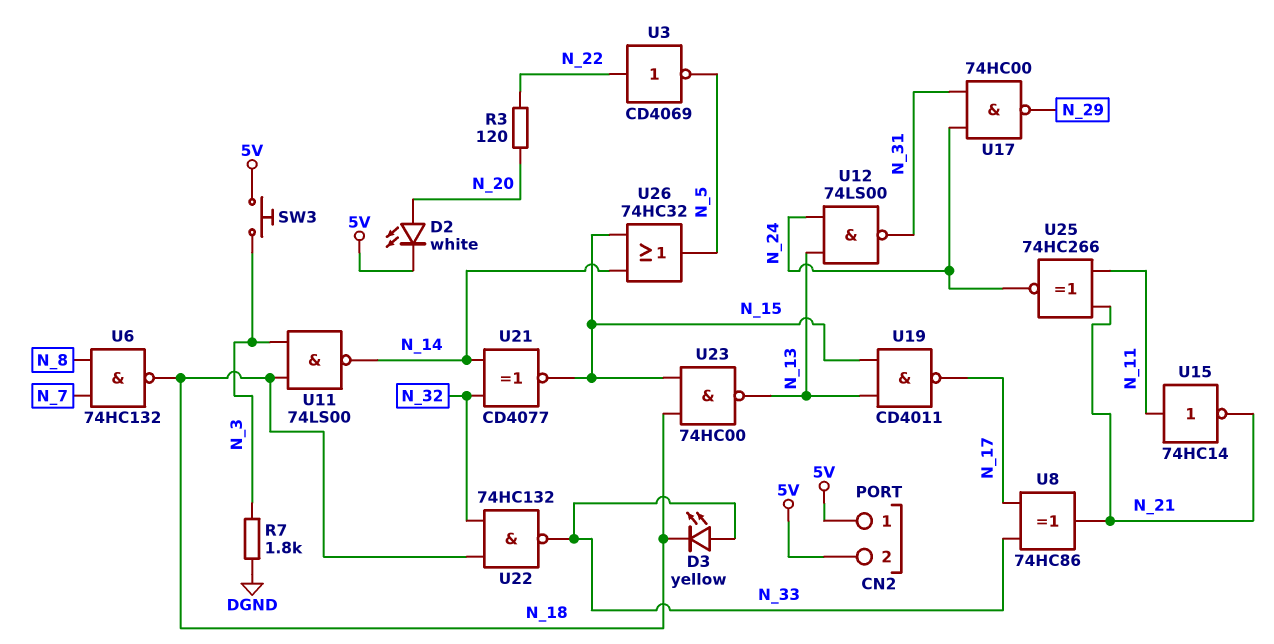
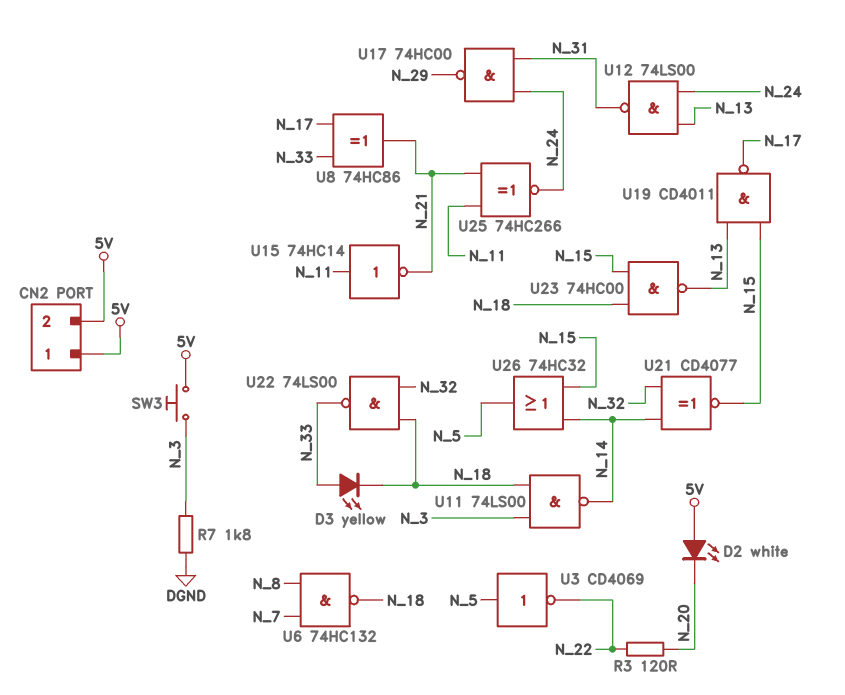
D2: LED white (A N_20, K 5V) -> LED white (A 5V, K N_20)
U3: NOT CD4069 (in N_22, out N_5) -> NOT CD4069 (in N_5, out N_22)
U22: NAND 74HC132 (in N_18, in N_32, out N_33) -> NAND 74LS00 (in N_18, in N_32, out N_33)

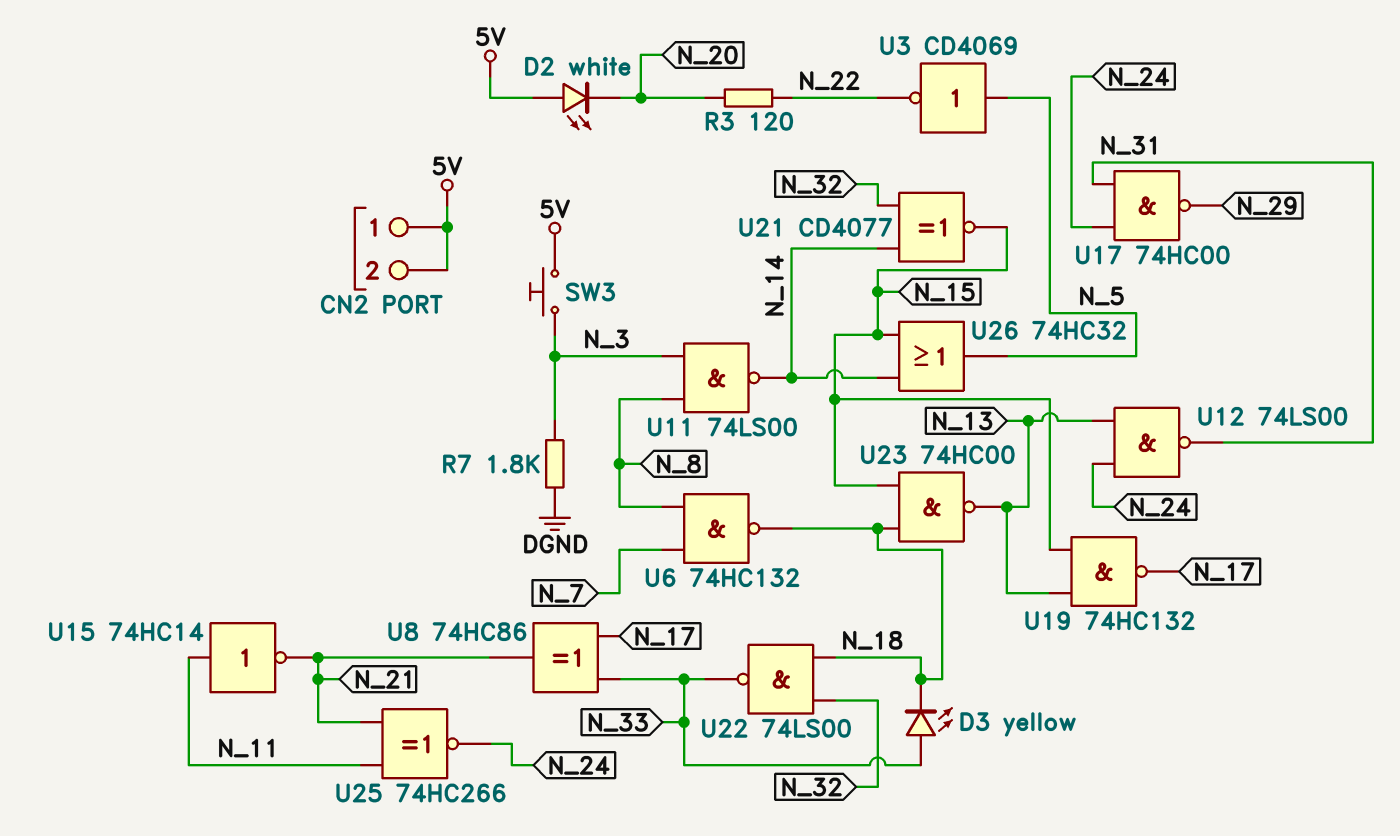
U11: NAND 74LS00 (in N_3, in N_18, out N_14) -> NAND 74LS00 (in N_3, in N_8, out N_14)
U19: NAND CD4011 (in N_13, in N_15, out N_17) -> NAND 74HC132 (in N_13, in N_15, out N_17)

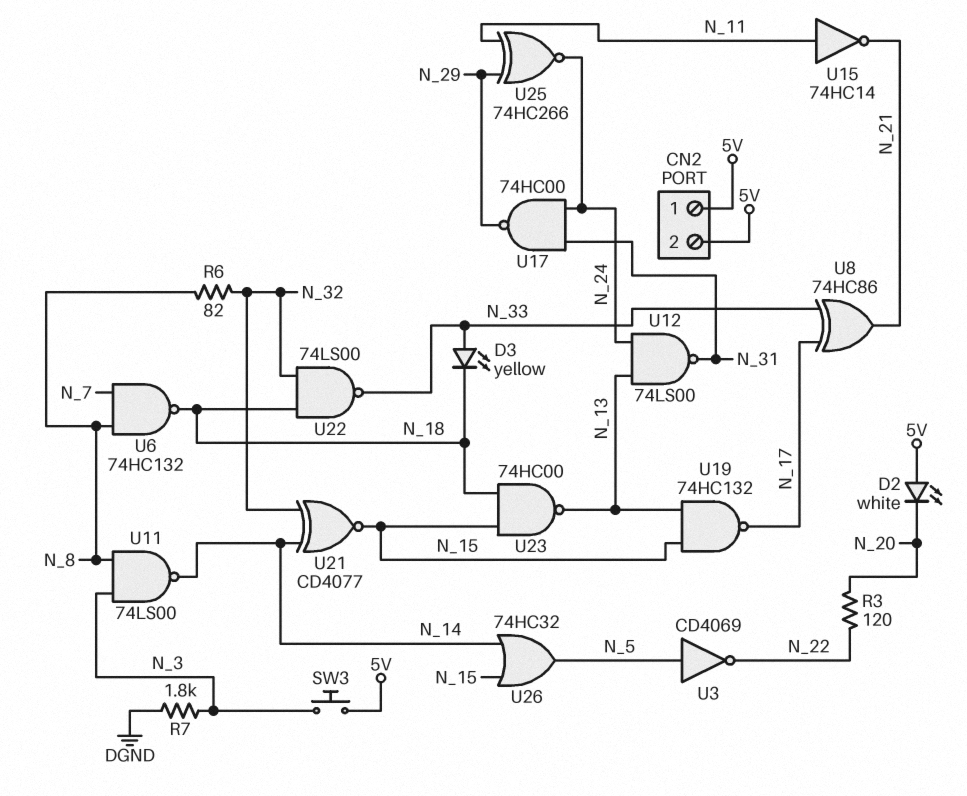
R6: none -> 82 (N_8, N_32)
U25: XNOR 74HC266 (in N_11, in N_21, out N_24) -> XNOR 74HC266 (in N_11, in N_29, out N_24)

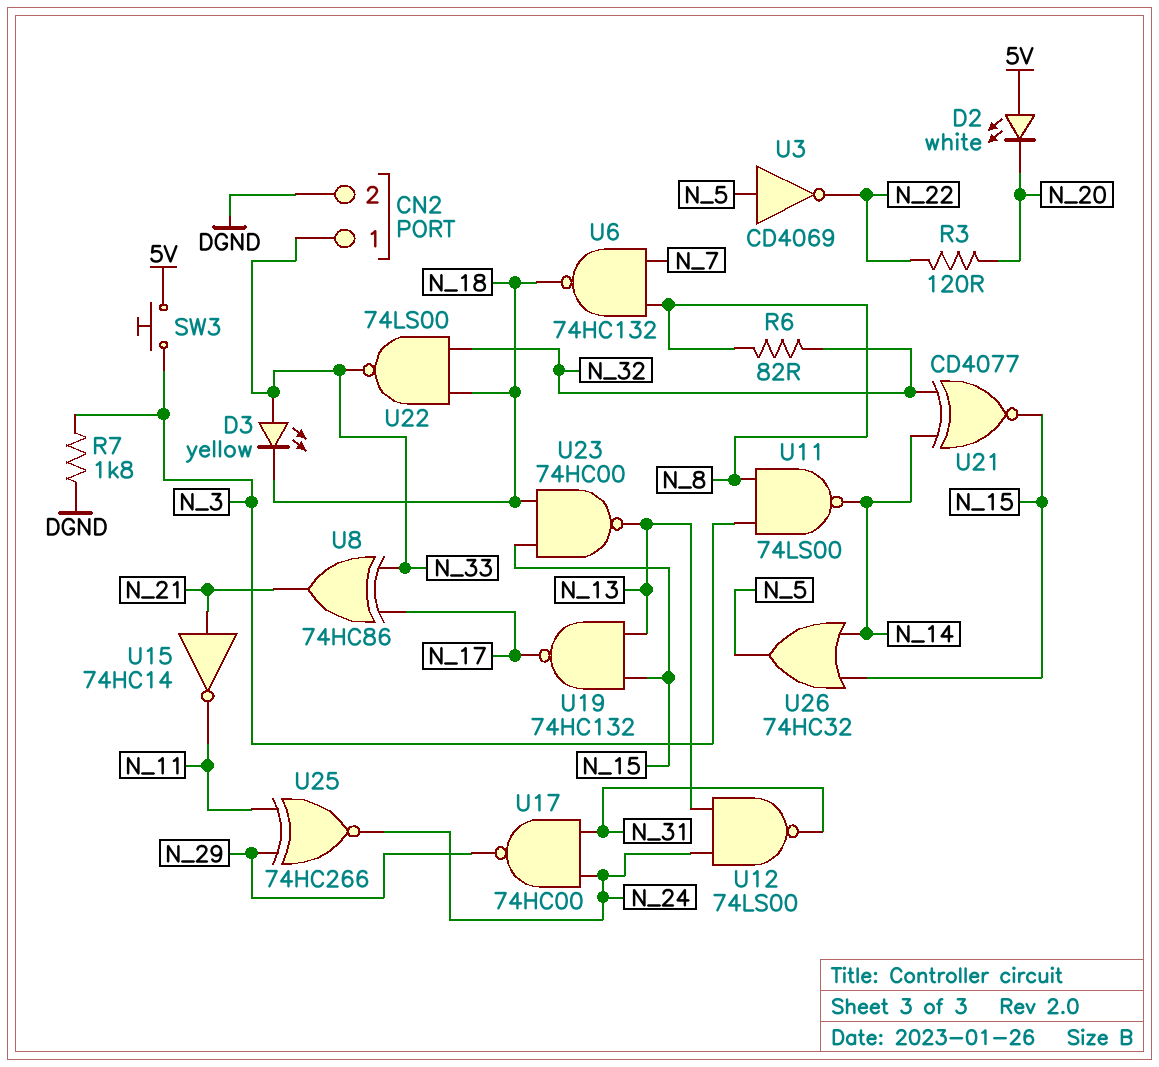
CN2 pin 1: 5V -> N_33
CN2 pin 2: 5V -> DGND
U15: NOT 74HC14 (in N_11, out N_21) -> NOT 74HC14 (in N_21, out N_11)

